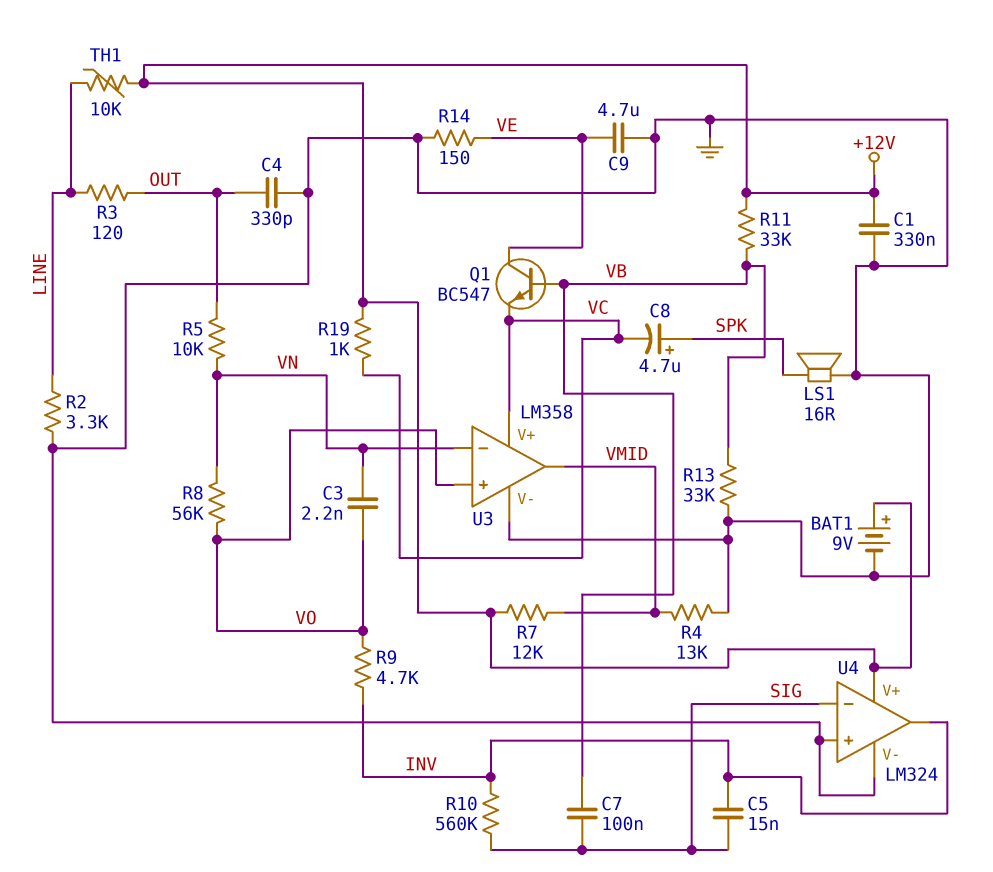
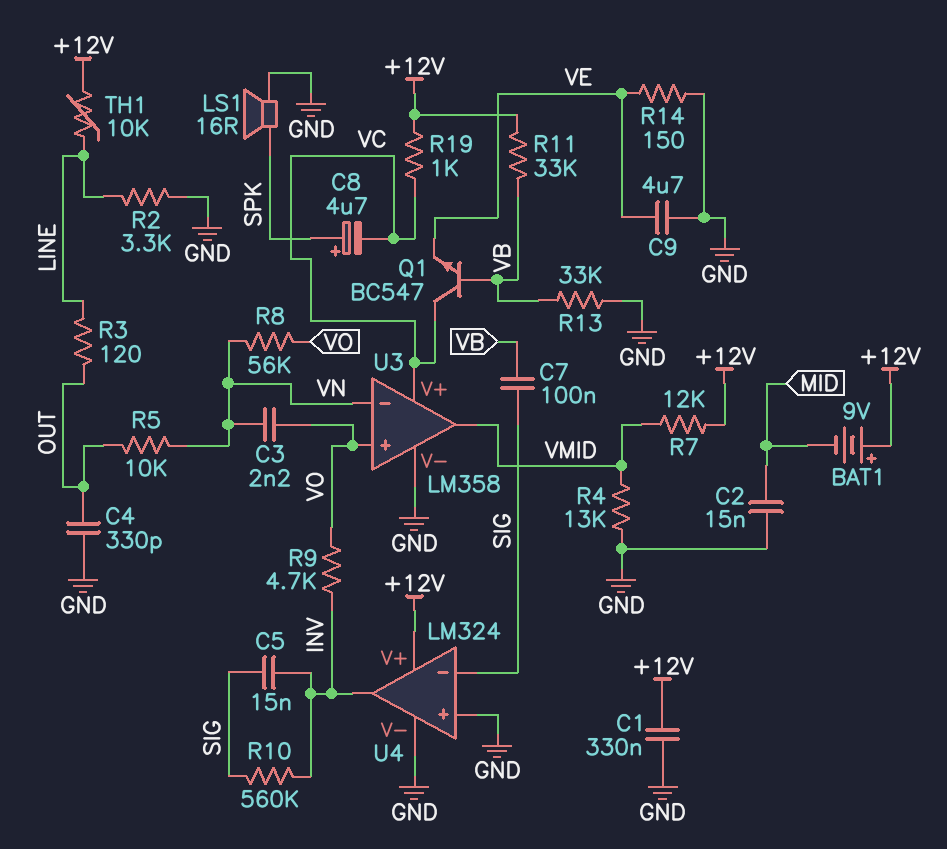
BAT1: 9V (plus +12V, minus GND) -> 9V (plus +12V, minus MID)
C2: none -> 15nF (GND, MID)
Q1: NPN BC547 (B VB, C VE, E VC) -> NPN BC547 (B VB, C VC, E VE)

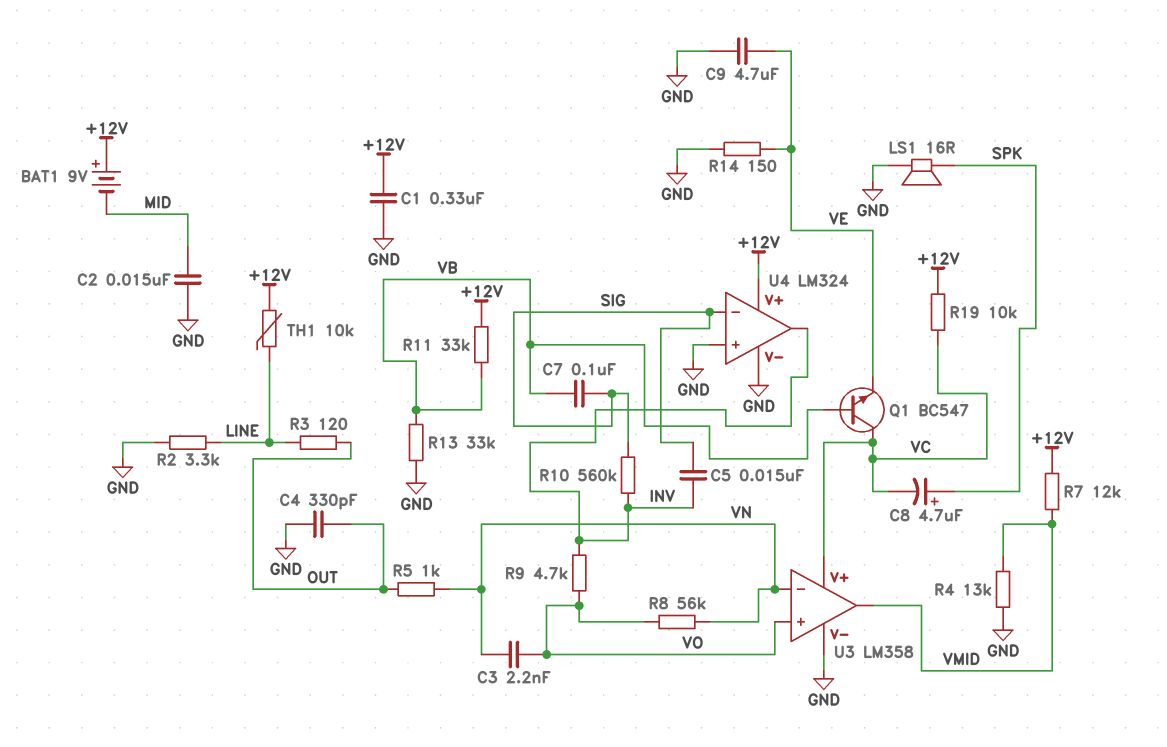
R5: 10k (OUT, VN) -> 1k (OUT, VN)
R19: 1k (+12V, VC) -> 10k (+12V, VC)

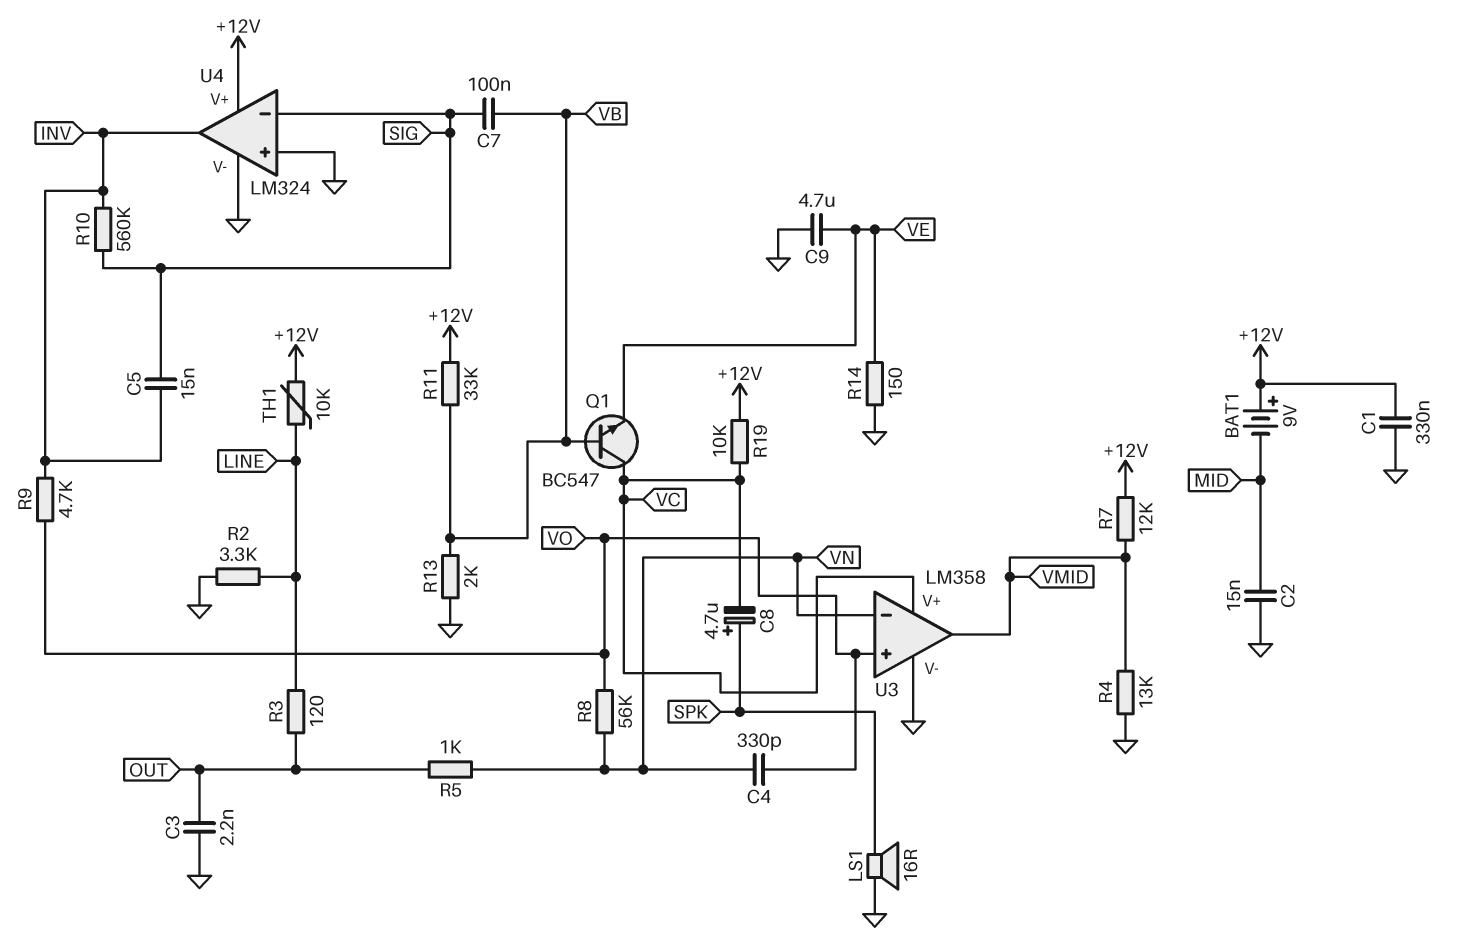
C3: 2.2nF (VN, VO) -> 2.2nF (GND, OUT)
C4: 330pF (GND, OUT) -> 330pF (VN, VO)
R13: 33k (GND, VB) -> 2k (GND, VB)

